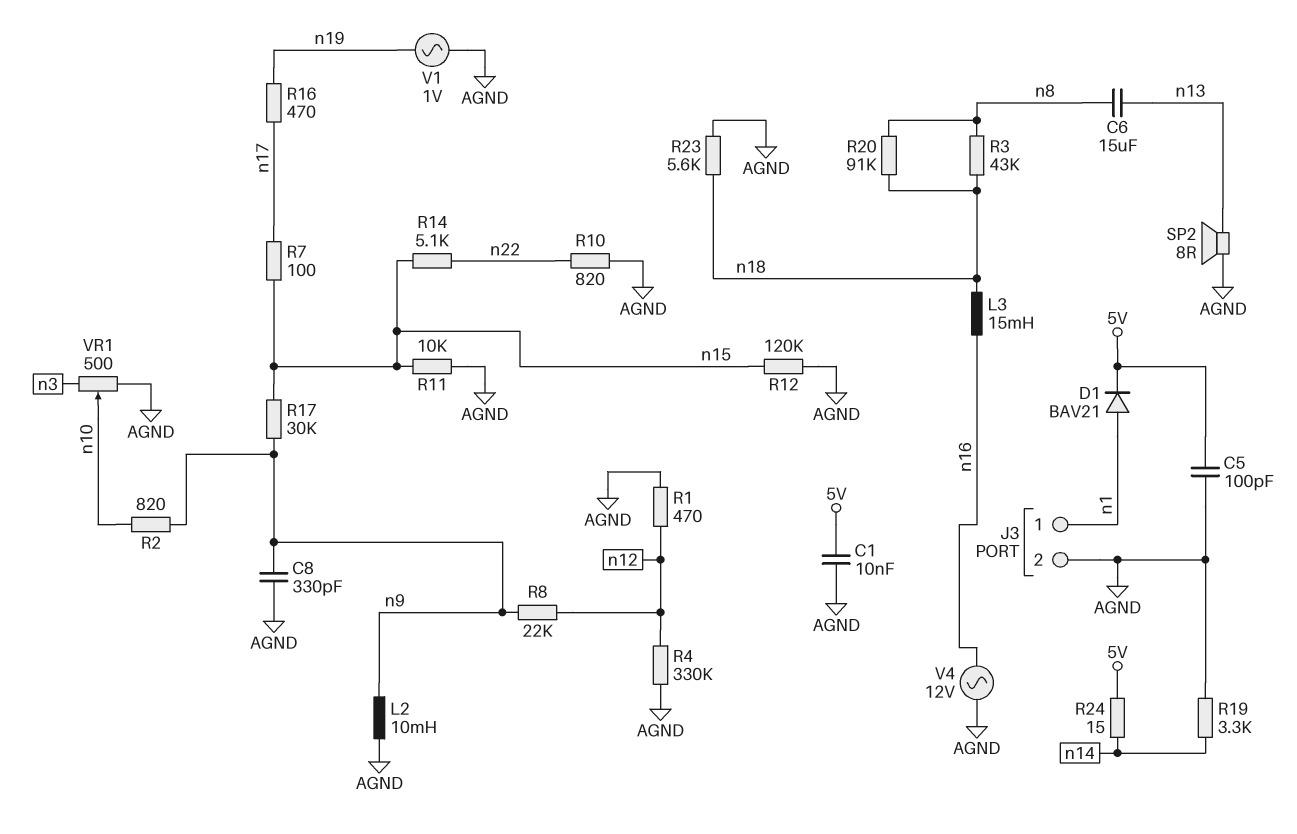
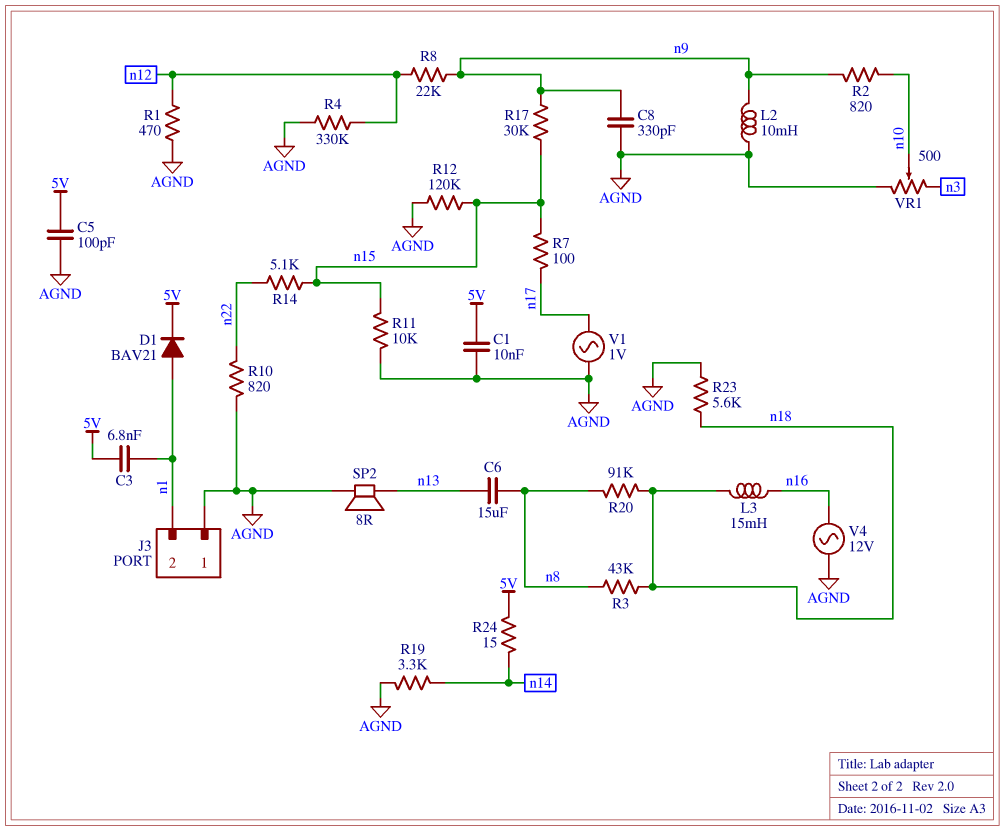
C3: none -> 6.8nF (5V, n1)
J3 pin 1: n1 -> AGND
J3 pin 2: AGND -> n1
R16: 470 (n17, n19) -> none
V1: AC 1V (AGND, n19) -> AC 1V (AGND, n17)

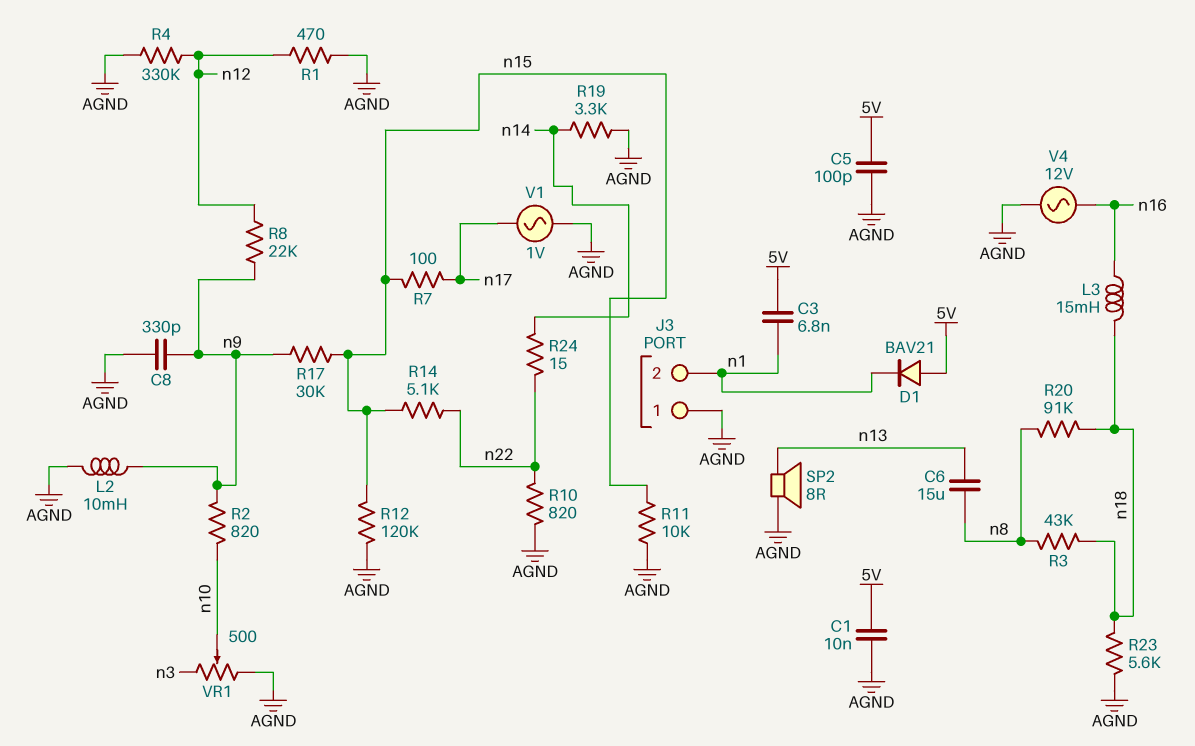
D1: diode BAV21 (A n1, K 5V) -> diode BAV21 (A 5V, K n1)
R24: 15 (5V, n14) -> 15 (n14, n22)

